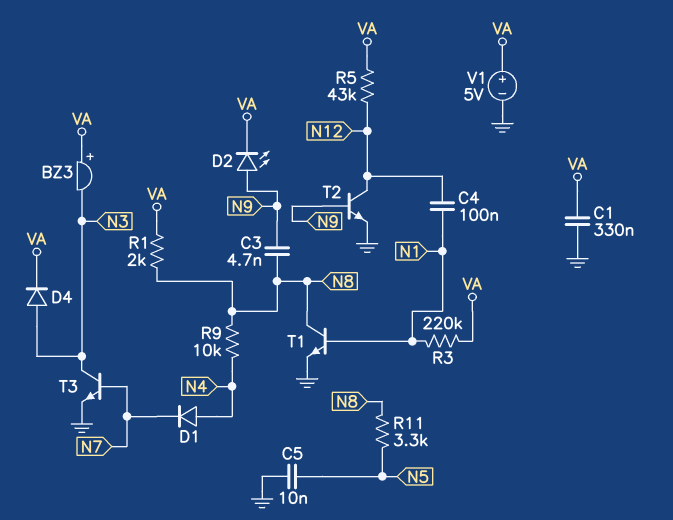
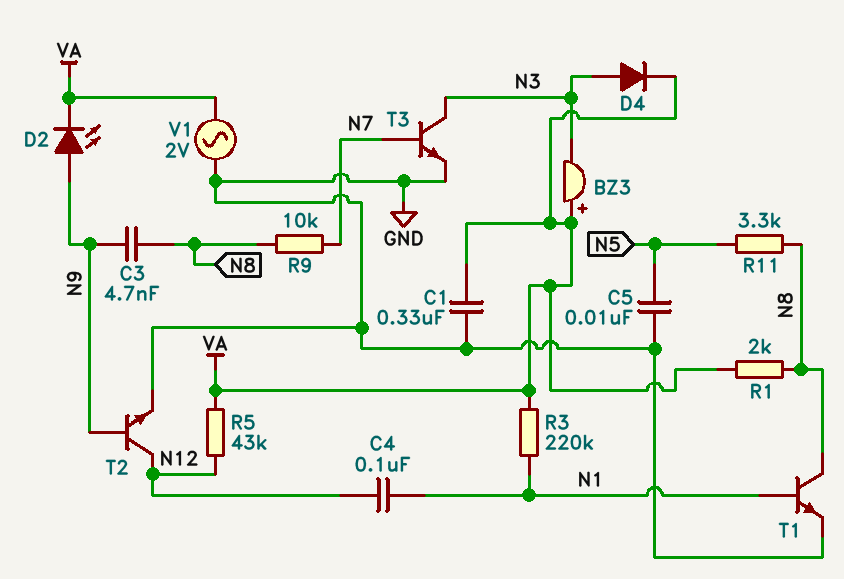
D1: diode (A N4, K N7) -> none
R9: 10k (N4, N8) -> 10k (N7, N8)
V1: 5V (plus VA, minus GND) -> AC 2V (GND, VA)

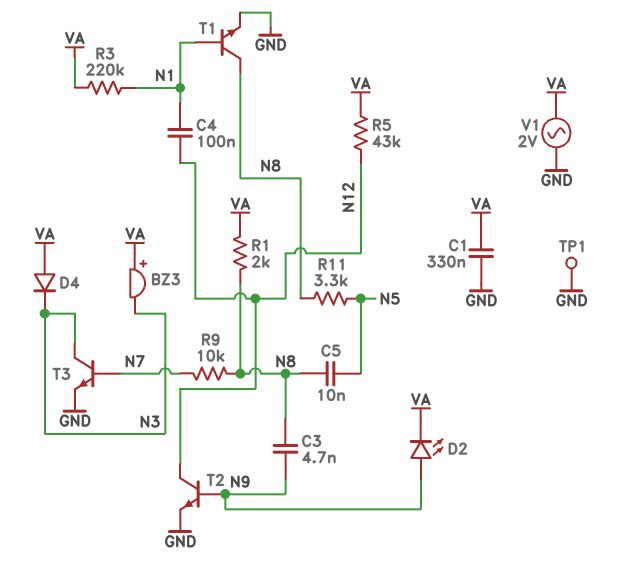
C5: 10nF (GND, N5) -> 10nF (N5, N8)
D4: diode (A N3, K VA) -> diode (A VA, K N3)
TP1: none -> test point (GND)

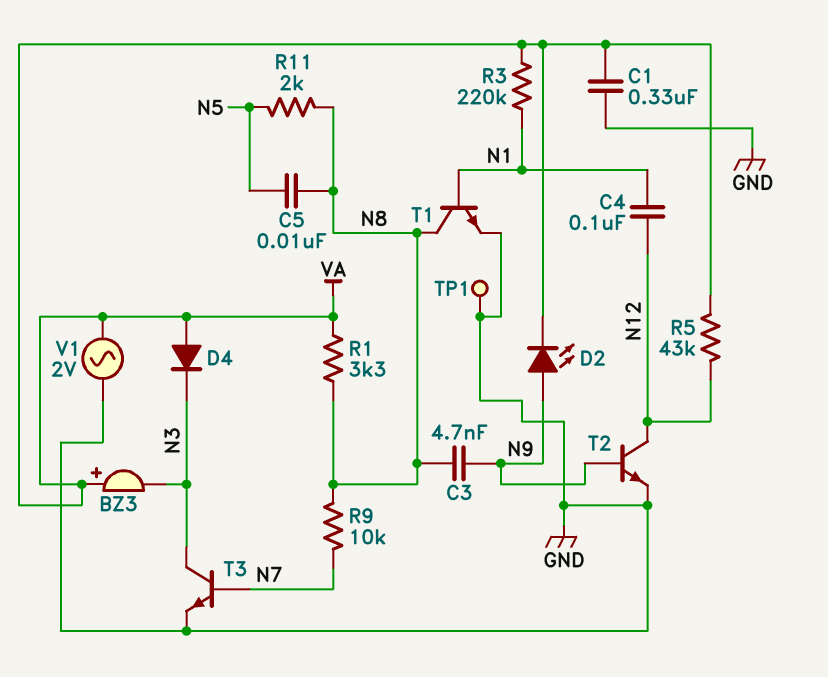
R1: 2k (N8, VA) -> 3.3k (N8, VA)
R11: 3.3k (N5, N8) -> 2k (N5, N8)

